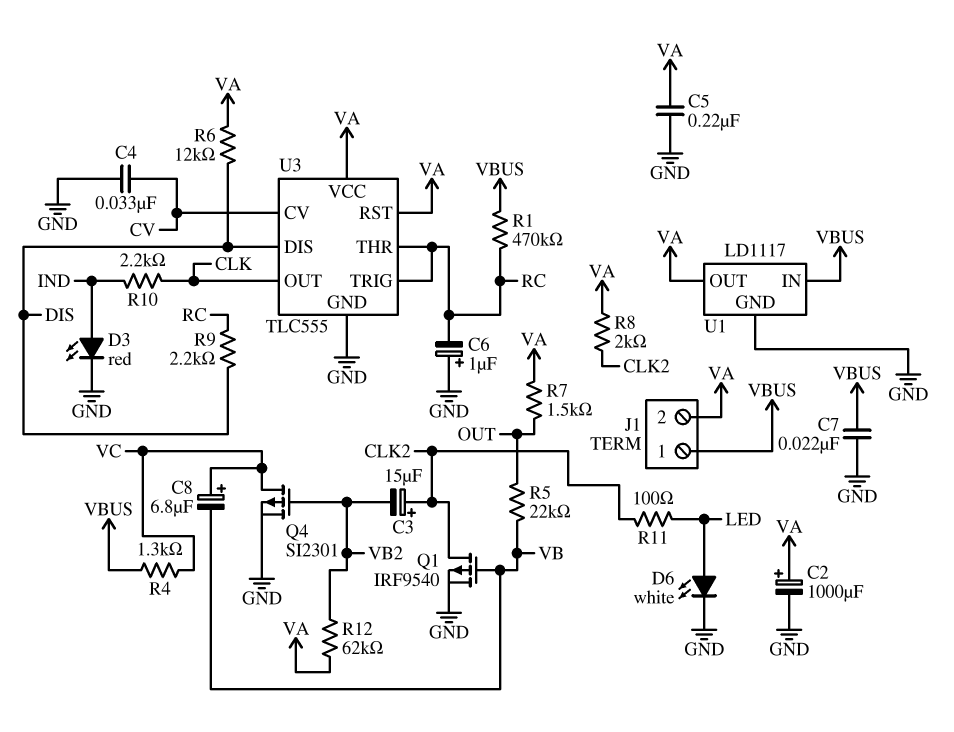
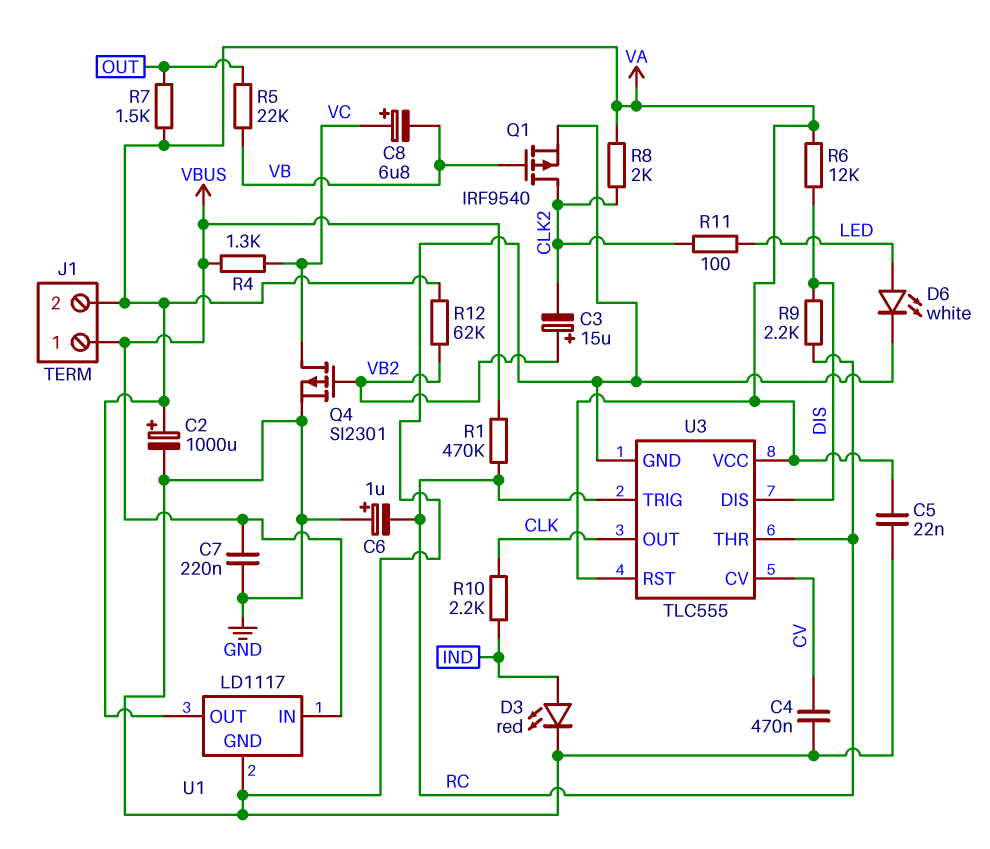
C3: 15uF (plus CLK2, minus VB2) -> 15uF (plus VB2, minus CLK2)
C4: 33nF (CV, GND) -> 470nF (CV, GND)
C5: 220nF (GND, VA) -> 22nF (GND, VA)
C7: 22nF (GND, VBUS) -> 220nF (GND, VBUS)

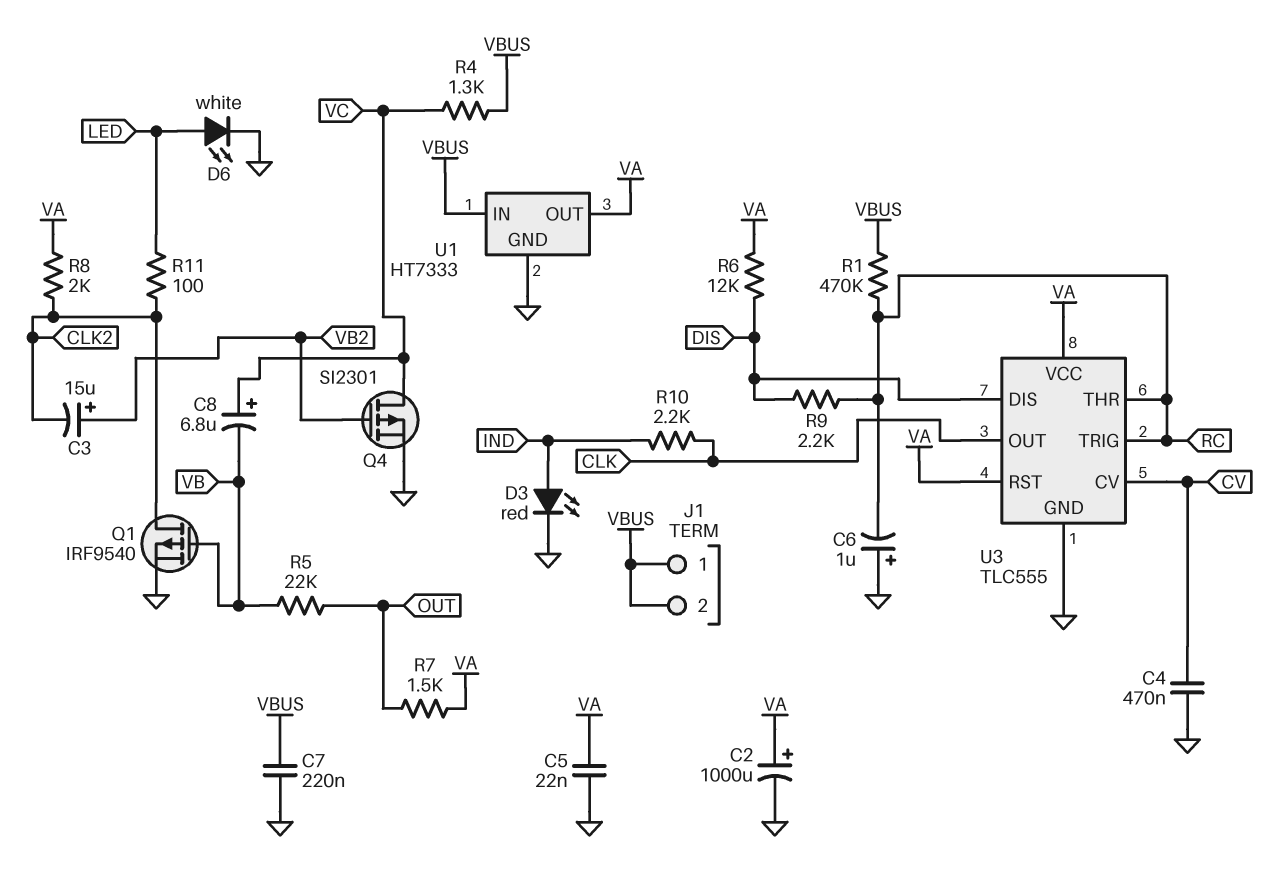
J1 pin 2: VA -> VBUS
R12: 62k (VA, VB2) -> none
U1: LD1117 -> HT7333

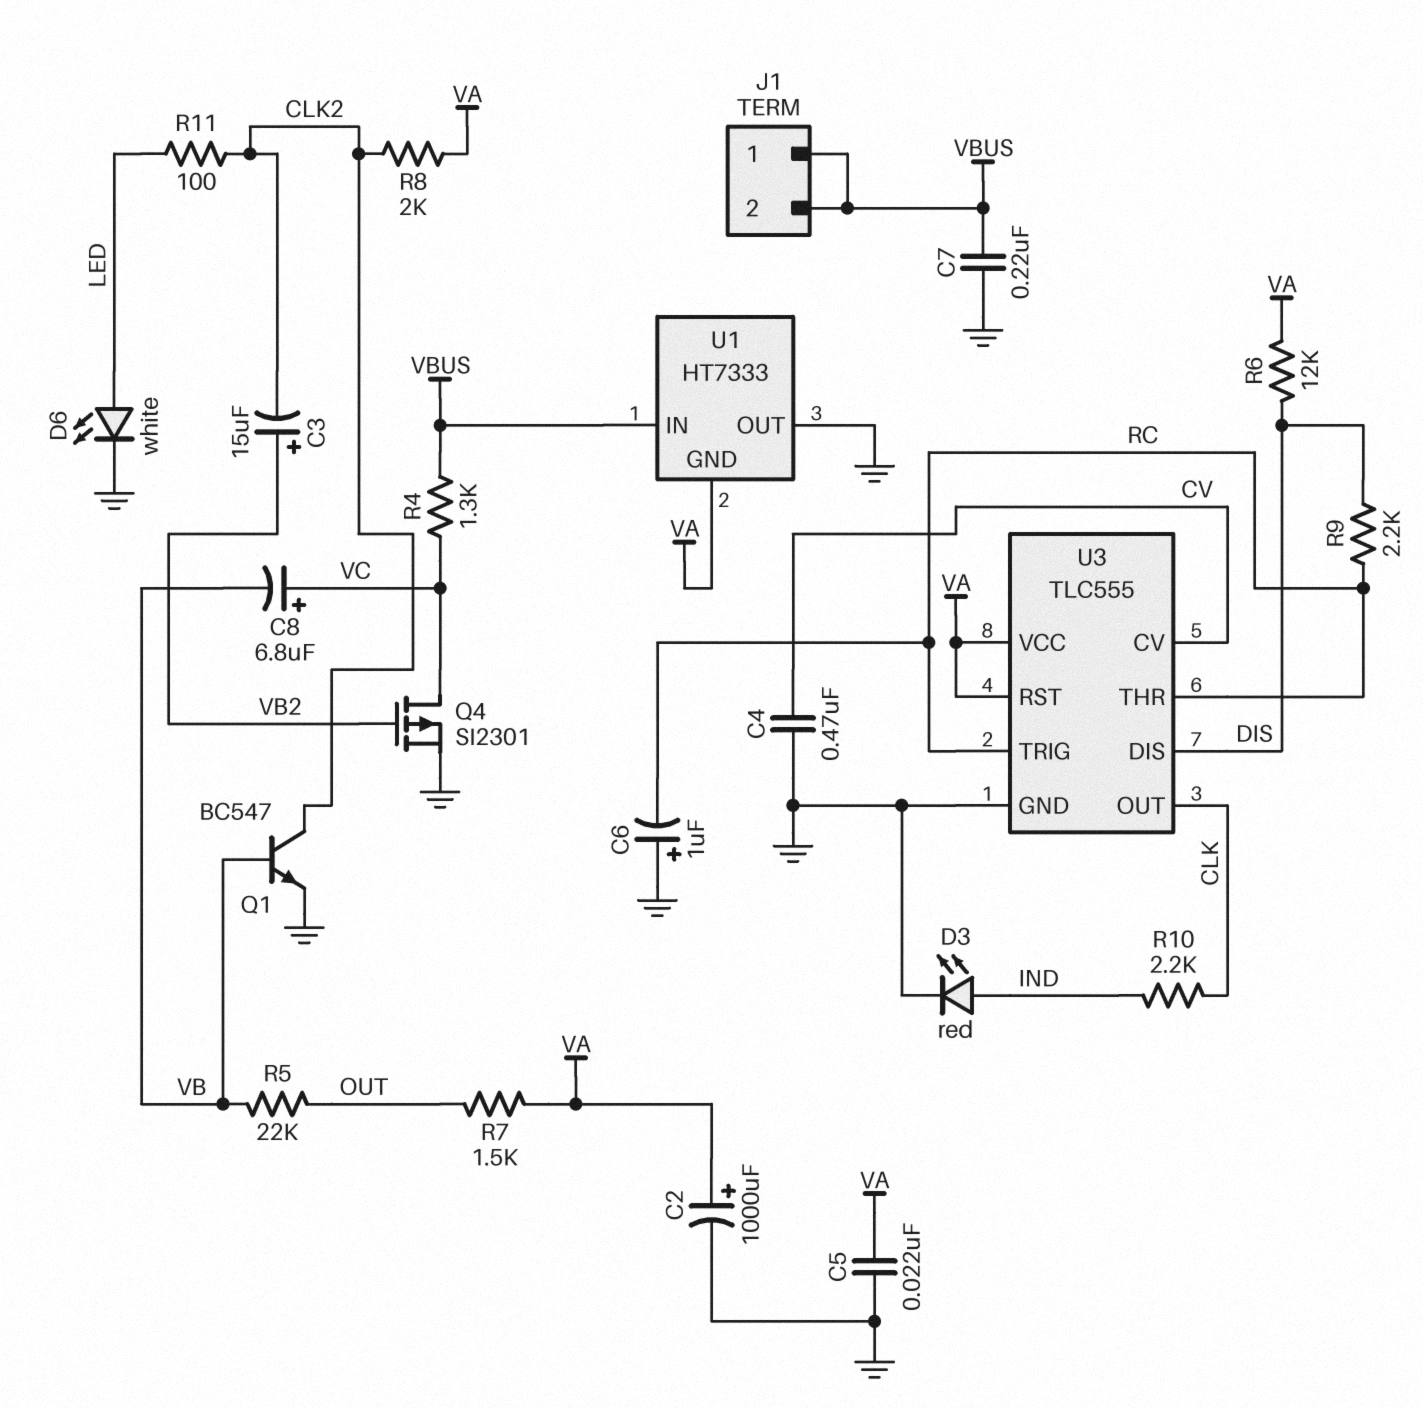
Q1: PMOS IRF9540 (G VB, D CLK2, S GND) -> NPN BC547 (B VB, C CLK2, E GND)
R1: 470k (RC, VBUS) -> none
U1 pin GND: GND -> VA
U1 pin OUT: VA -> GND

